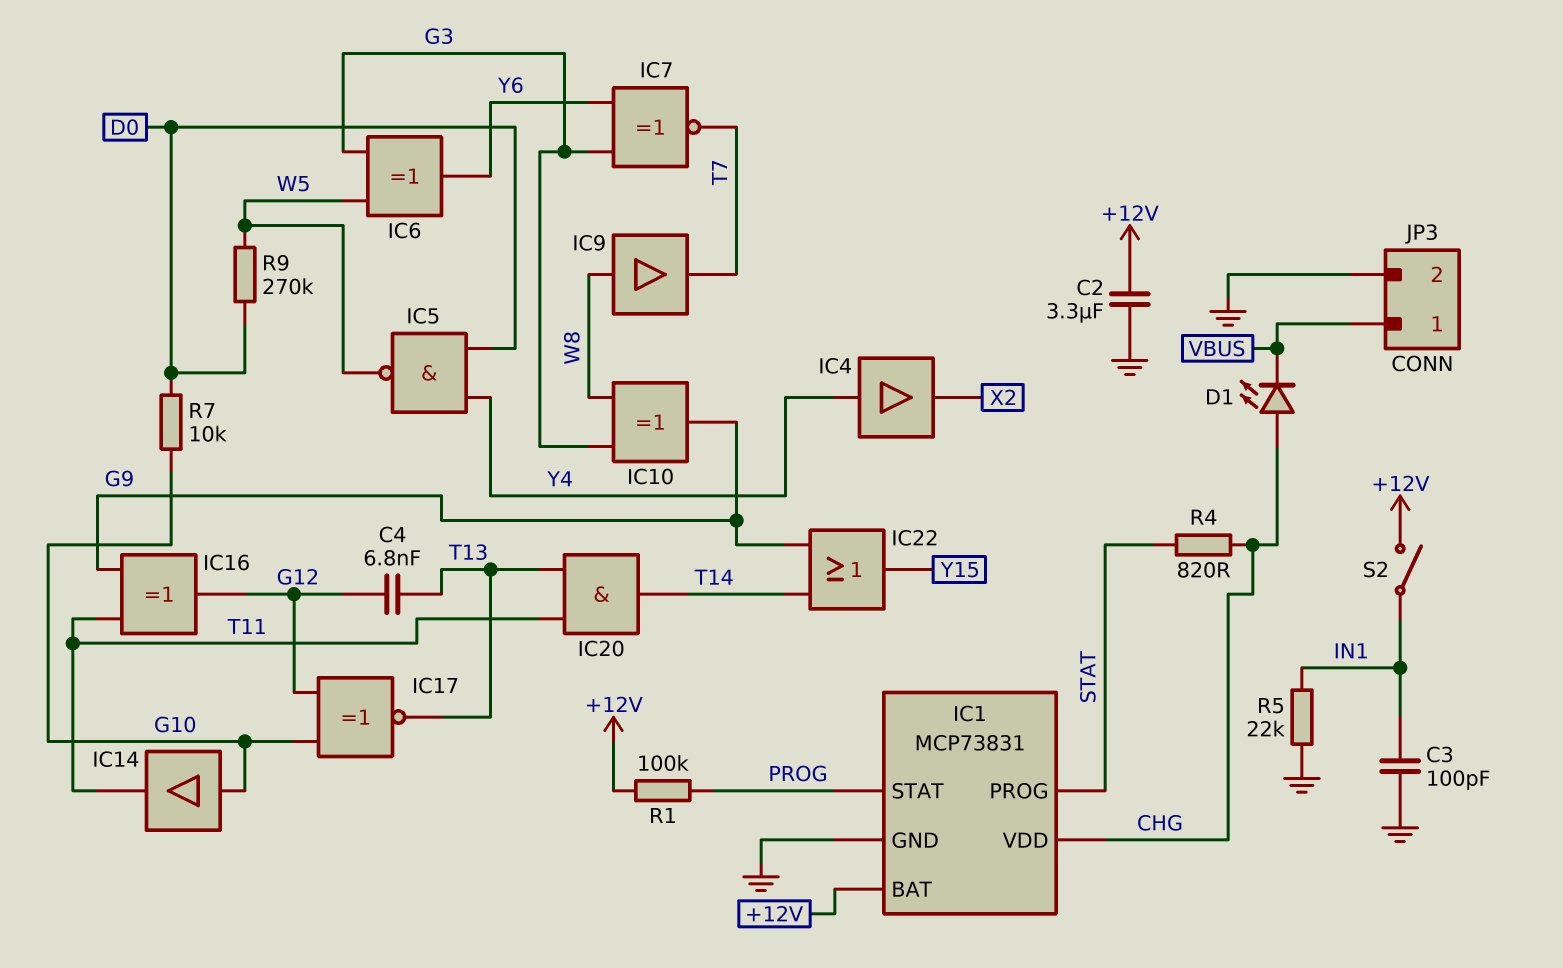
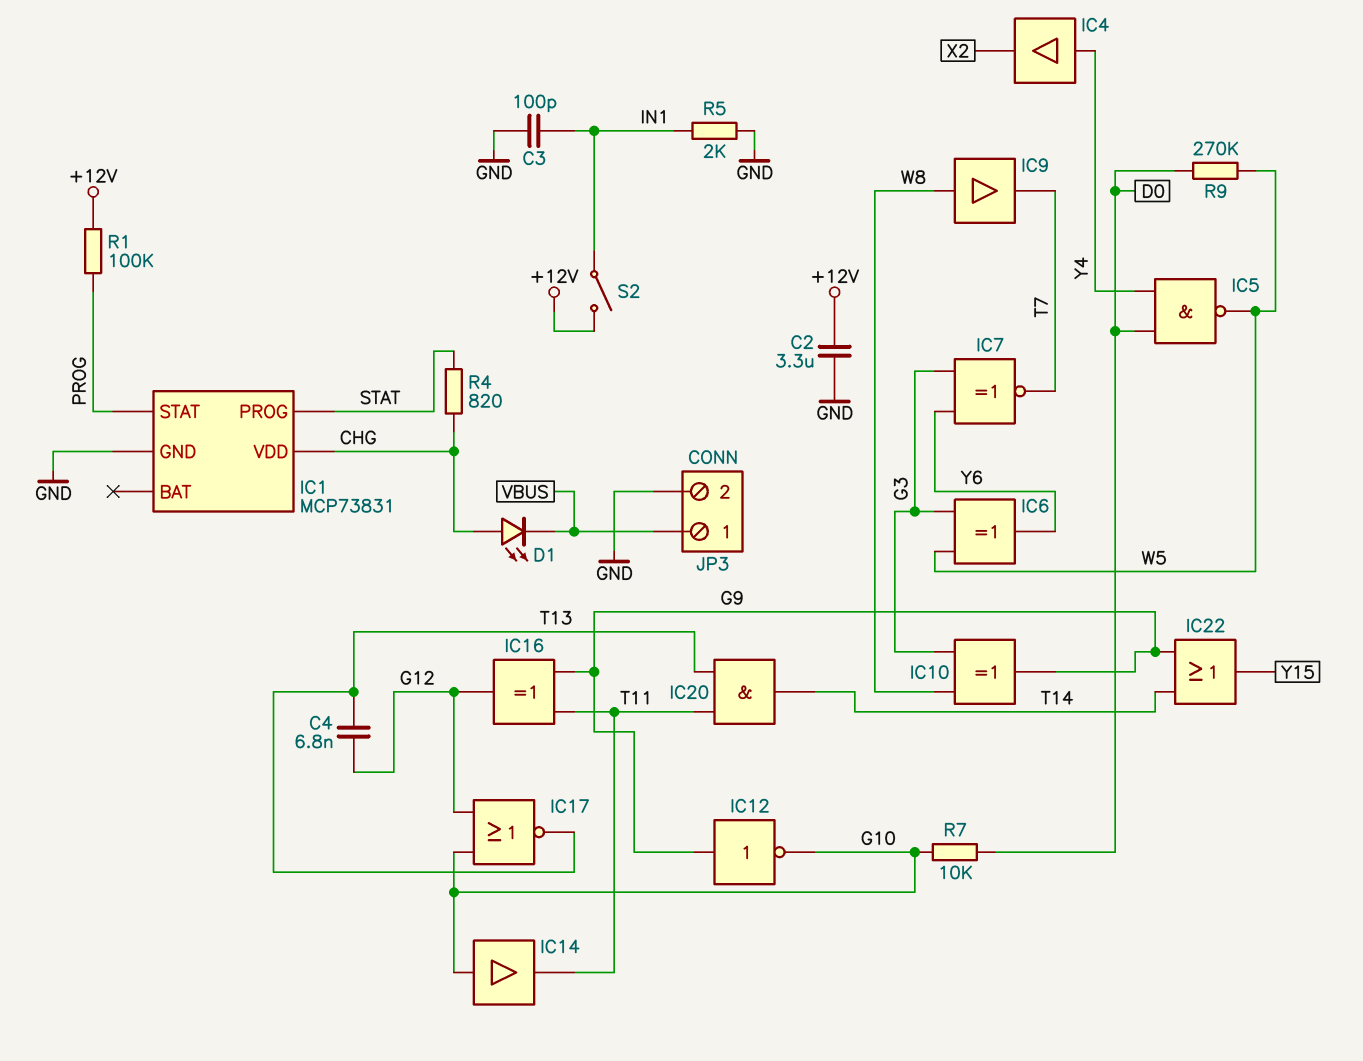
IC1 pin BAT: +12V -> none
IC12: none -> NOT (in G9, out G10)
IC17: XNOR (in G10, in G12, out T13) -> NOR (in G10, in G12, out T13)
R5: 22k (GND, IN1) -> 2k (GND, IN1)

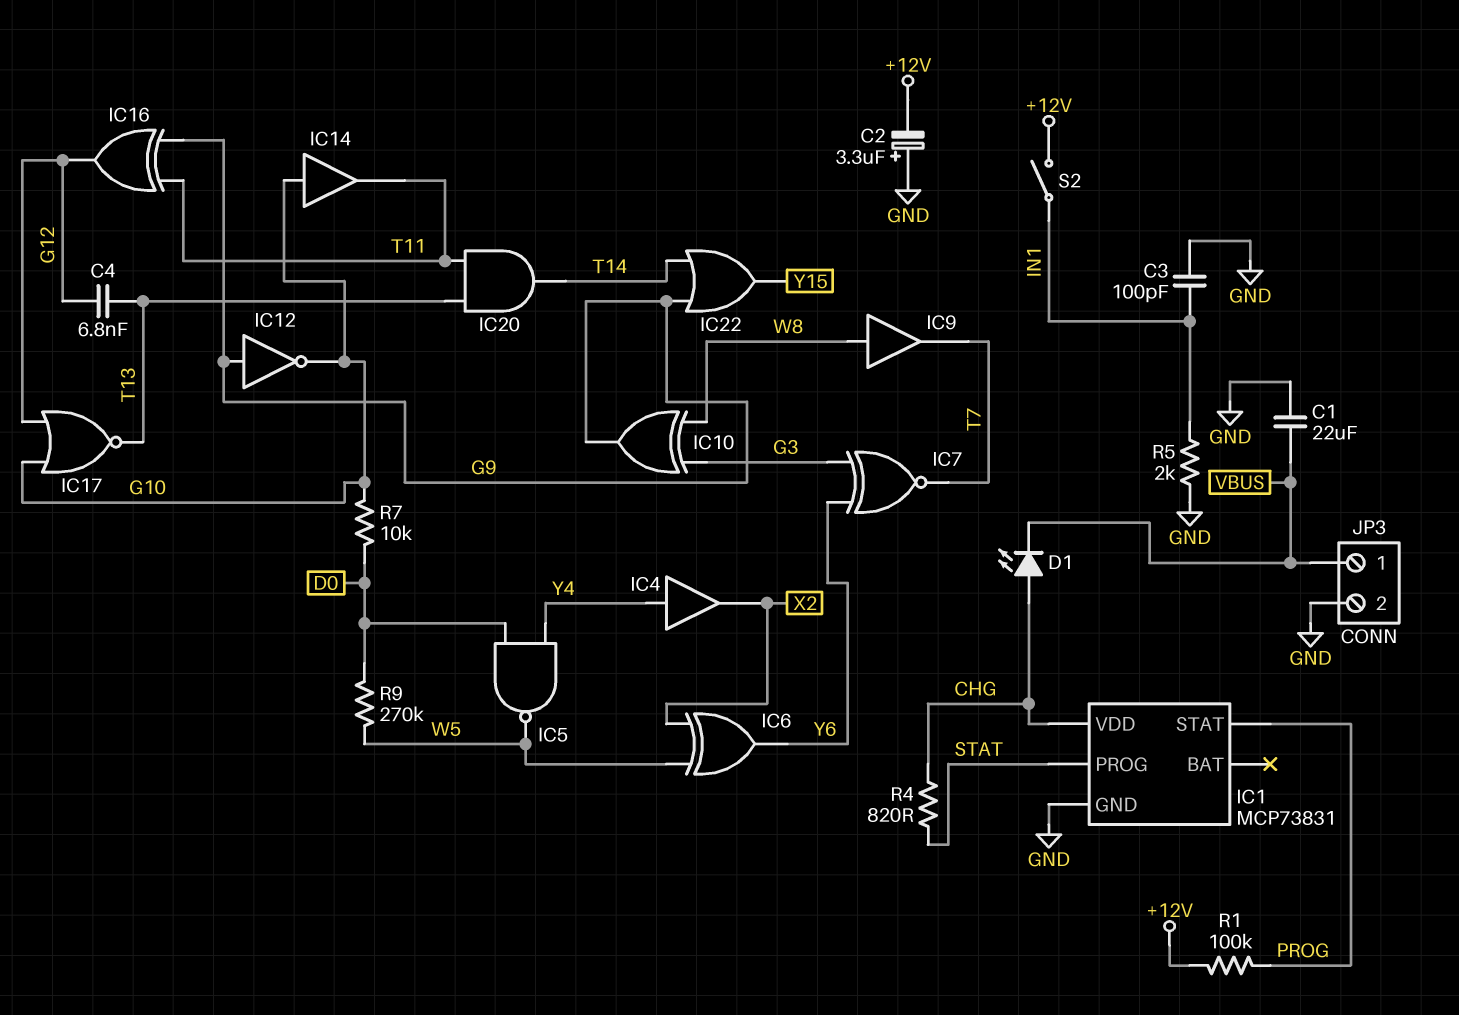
C1: none -> 22uF (GND, VBUS)
C2: 3.3uF (+12V, GND) -> 3.3uF (plus GND, minus +12V)
IC6: XOR (in G3, in W5, out Y6) -> XOR (in W5, in X2, out Y6)

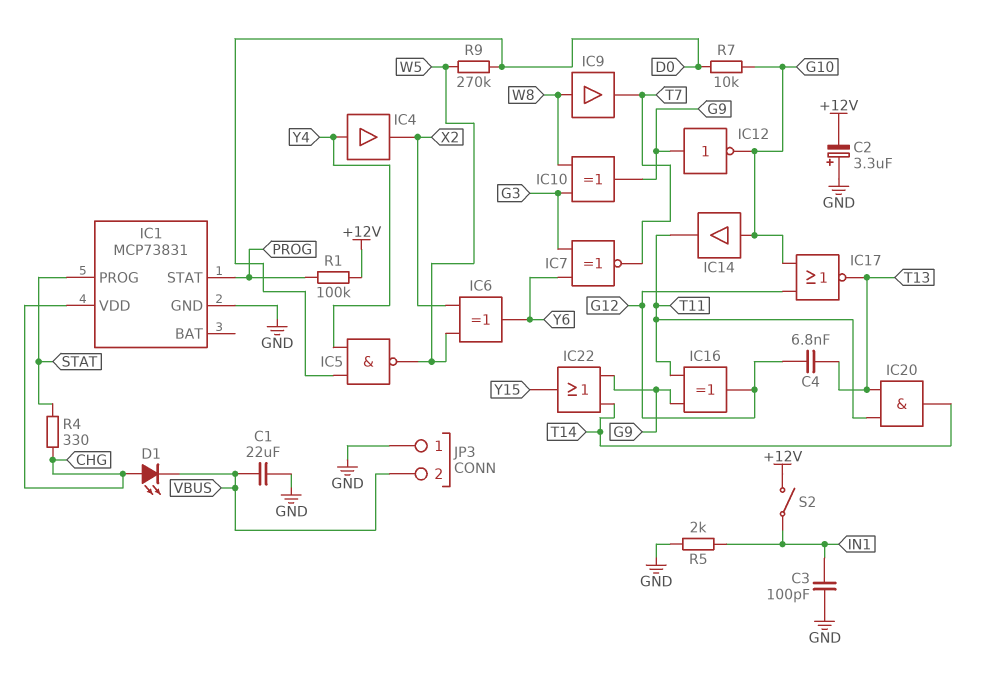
JP3 pin 1: VBUS -> GND
JP3 pin 2: GND -> VBUS
R4: 820 (CHG, STAT) -> 330 (CHG, STAT)

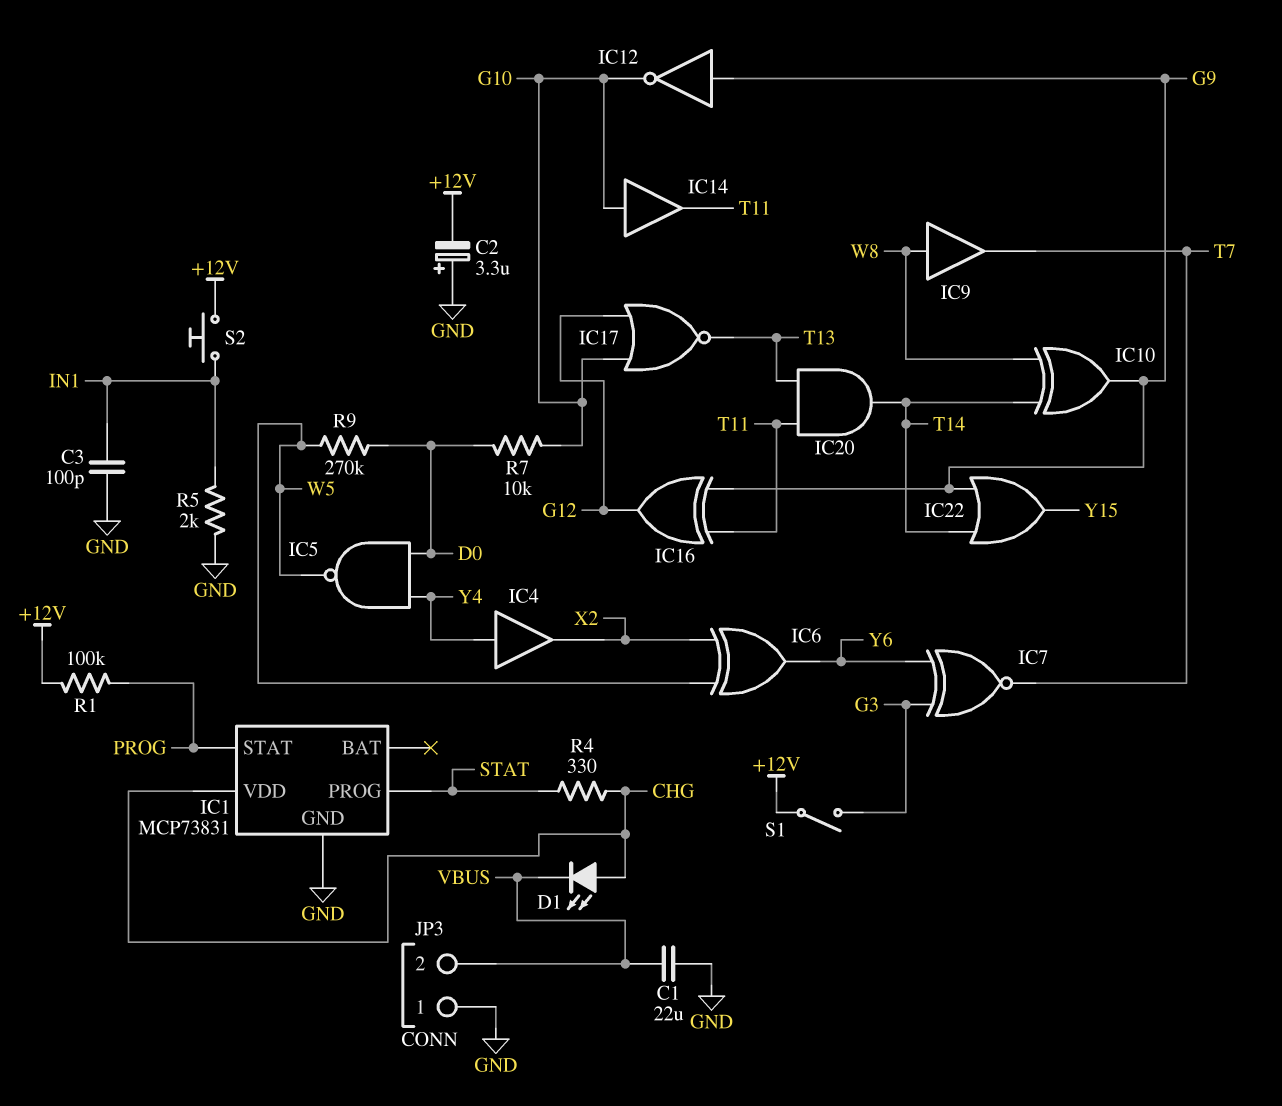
C4: 6.8nF (G12, T13) -> none
IC10: XOR (in G3, in W8, out G9) -> XOR (in T14, in W8, out G9)
S1: none -> switch (+12V, G3)
S2: switch (+12V, IN1) -> button (+12V, IN1)

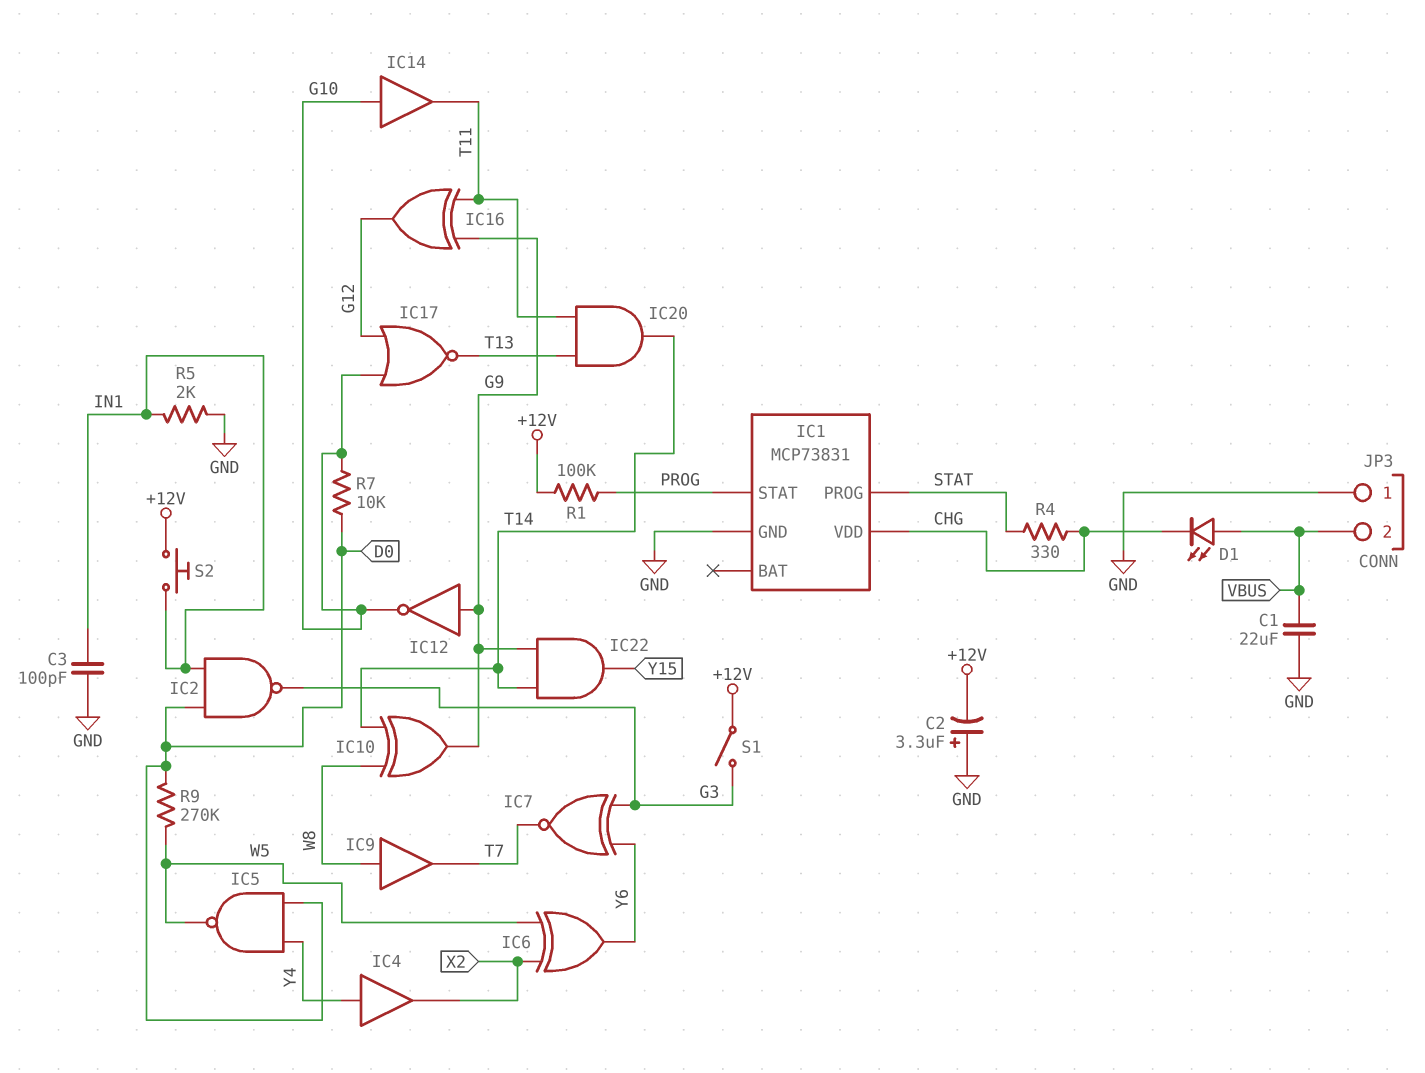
D1: LED (A CHG, K VBUS) -> LED (A VBUS, K CHG)
IC2: none -> NAND (in D0, in IN1, out G3)
IC22: OR (in G9, in T14, out Y15) -> AND (in G9, in T14, out Y15)

